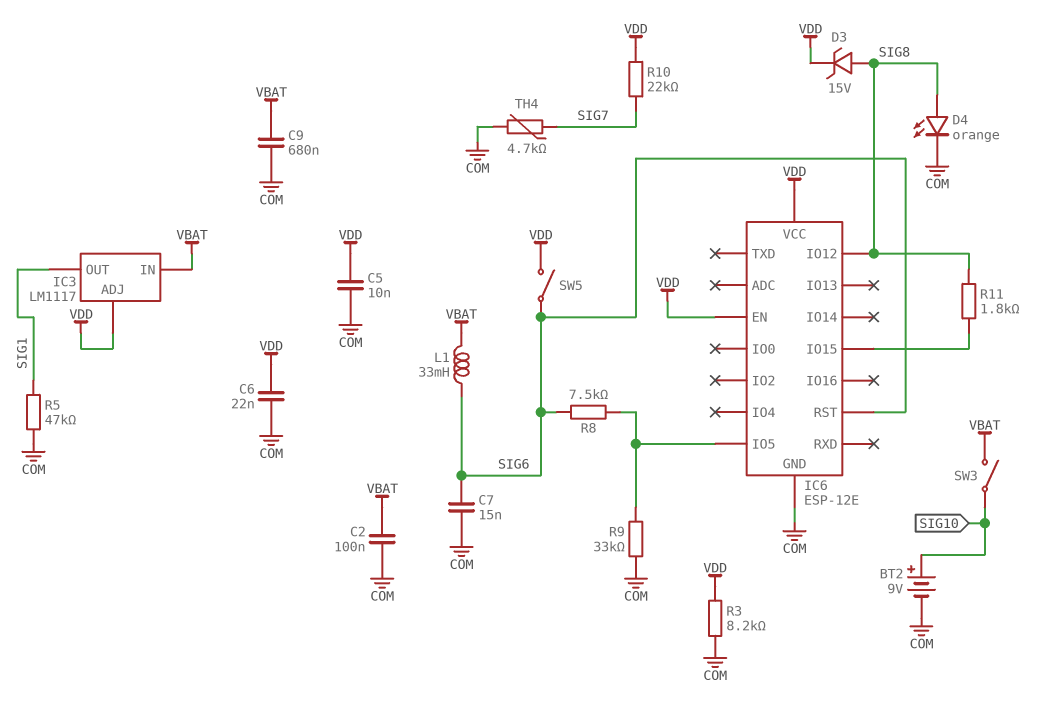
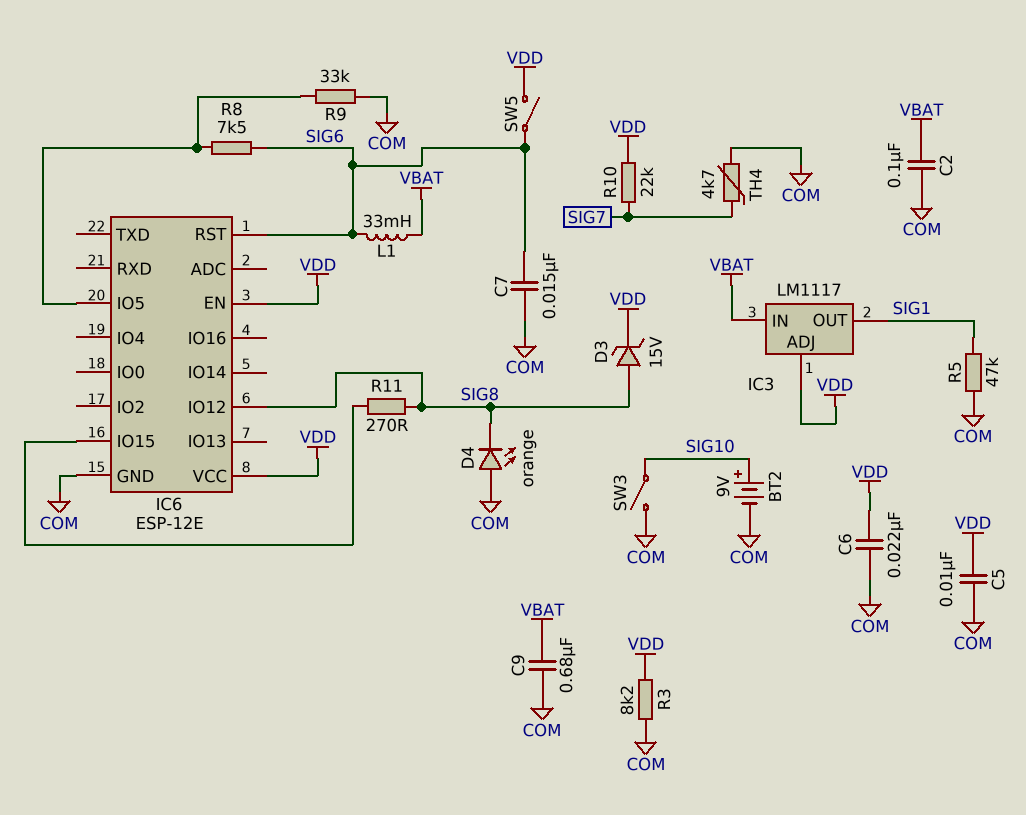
D4: LED orange (A SIG8, K COM) -> LED orange (A COM, K SIG8)
R11: 1.8k (IC6/IO15, SIG8) -> 270 (IC6/IO15, SIG8)
SW3: switch (SIG10, VBAT) -> switch (COM, SIG10)

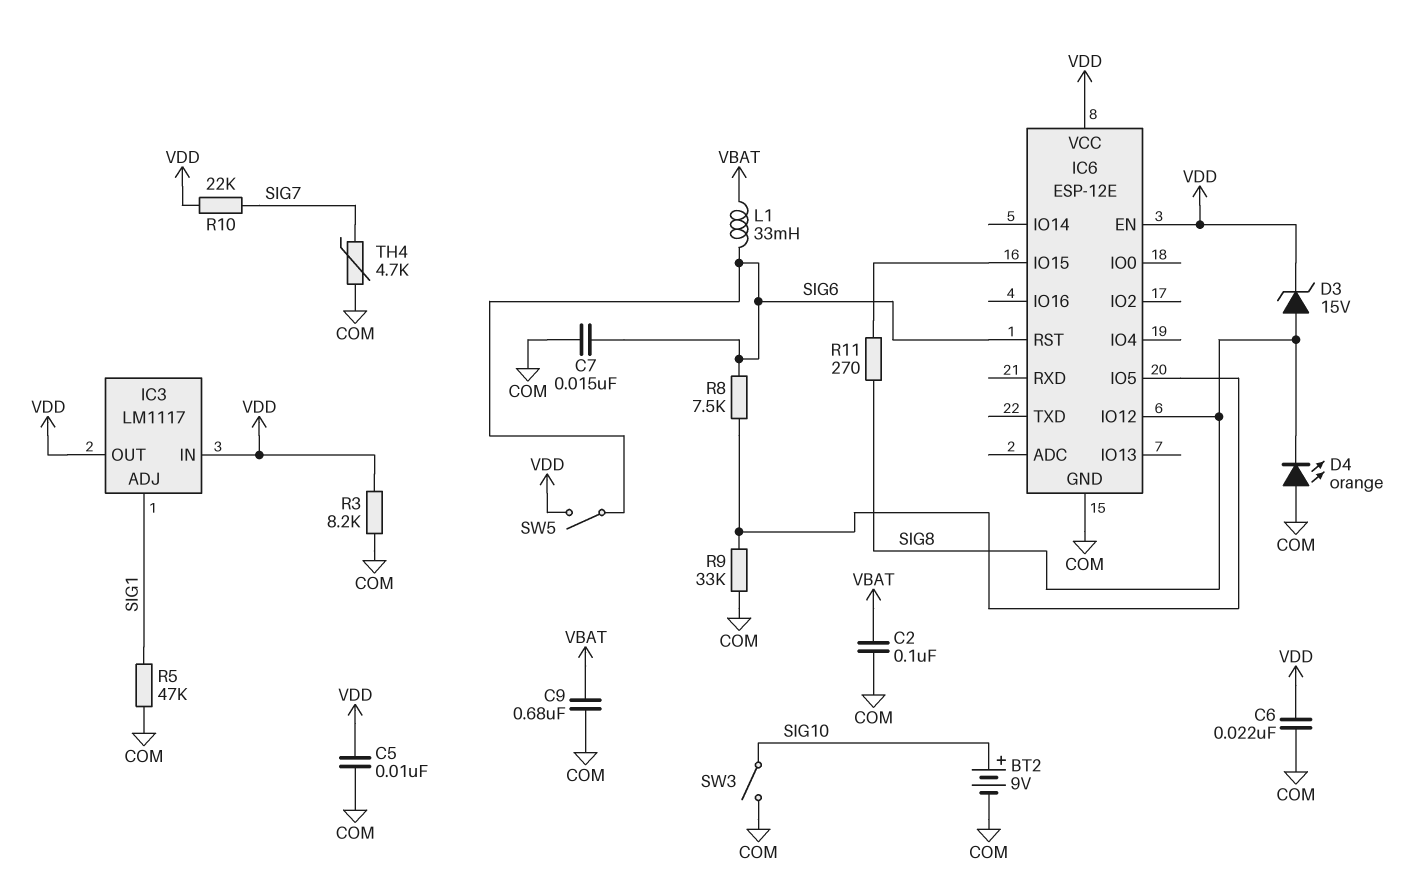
IC3 pin ADJ: VDD -> SIG1
IC3 pin IN: VBAT -> VDD
IC3 pin OUT: SIG1 -> VDD

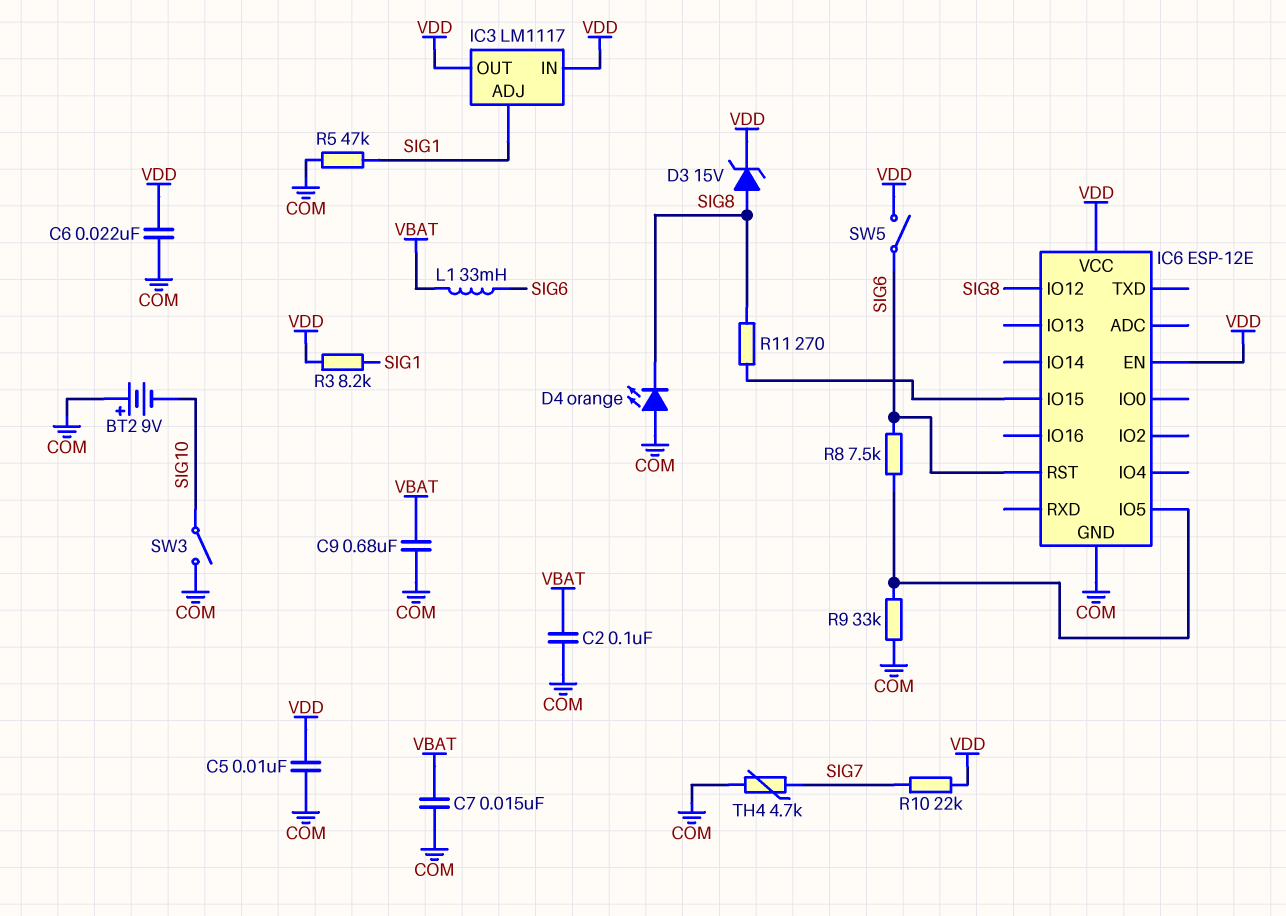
BT2: 9V (plus SIG10, minus COM) -> 9V (plus COM, minus SIG10)
C7: 15nF (COM, SIG6) -> 15nF (COM, VBAT)
R3: 8.2k (COM, VDD) -> 8.2k (SIG1, VDD)

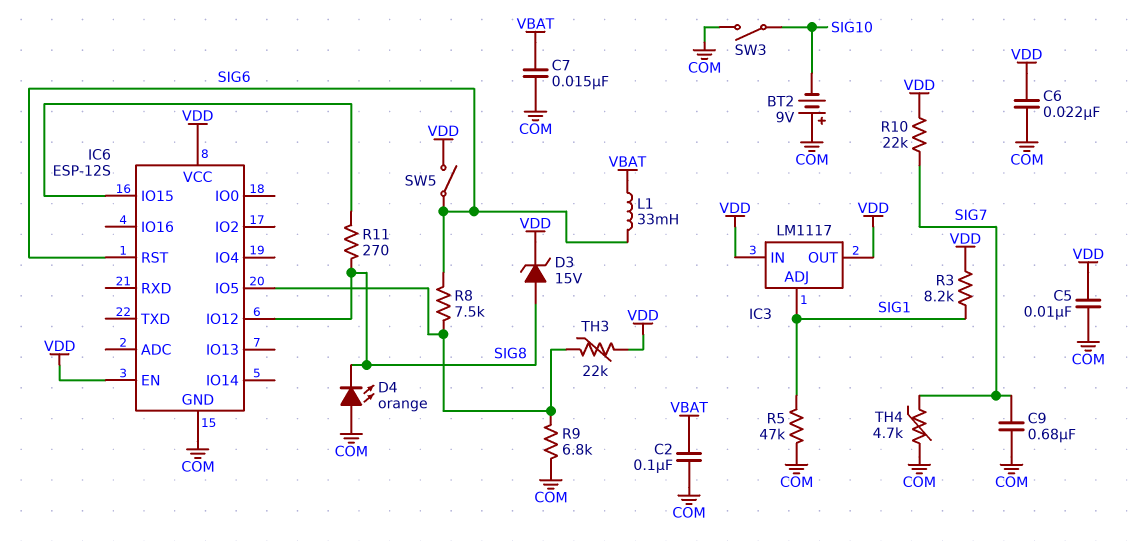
C9: 680nF (COM, VBAT) -> 680nF (COM, SIG7)
IC6: ESP-12E -> ESP-12S
R9: 33k (COM, IC6/IO5) -> 6.8k (COM, IC6/IO5)
TH3: none -> 22k (IC6/IO5, VDD)

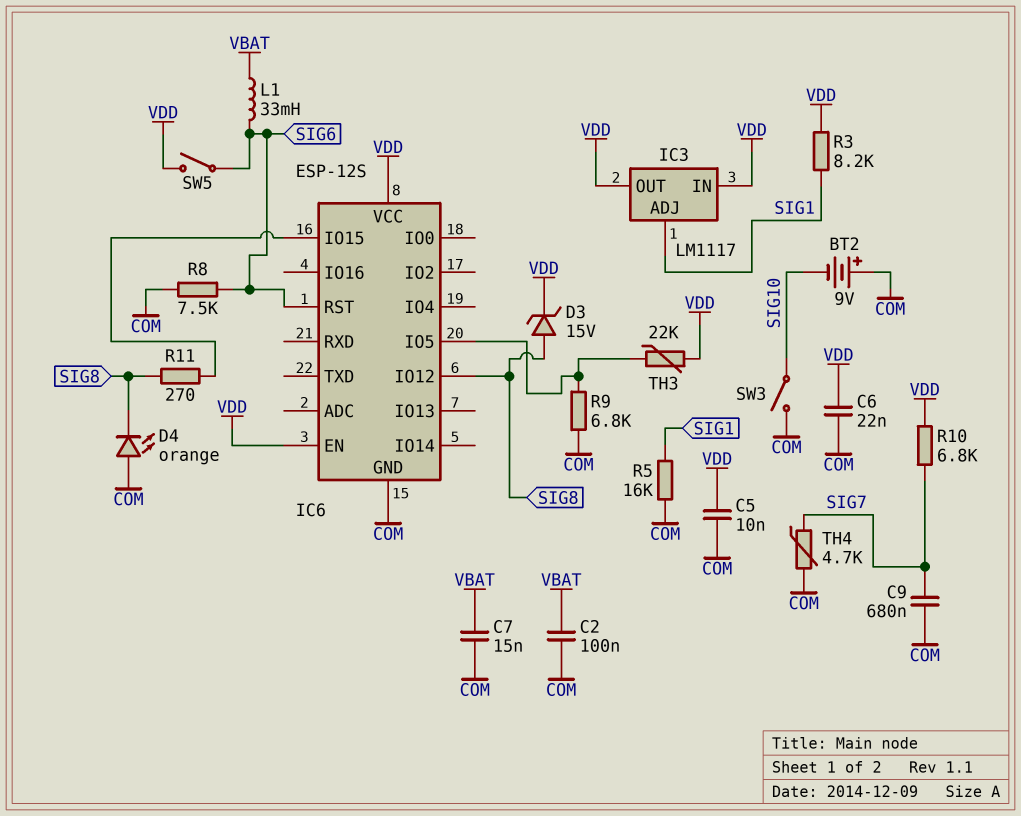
R5: 47k (COM, SIG1) -> 16k (COM, SIG1)
R8: 7.5k (IC6/IO5, SIG6) -> 7.5k (COM, SIG6)
R10: 22k (SIG7, VDD) -> 6.8k (SIG7, VDD)

